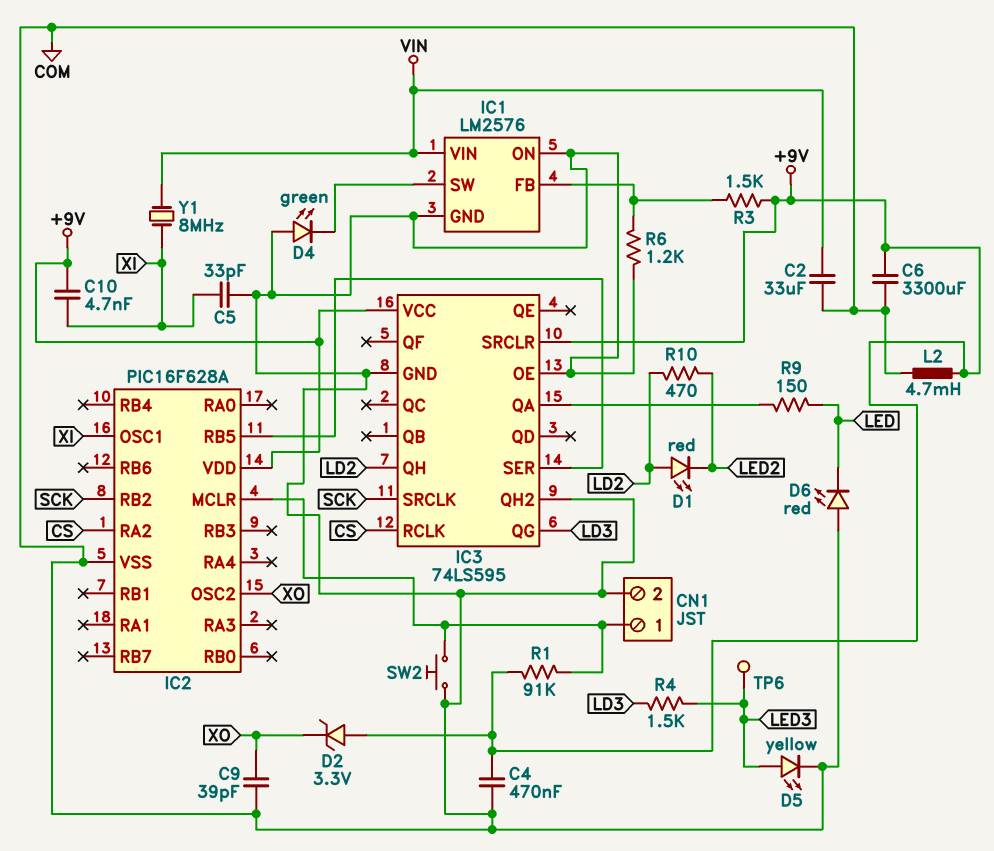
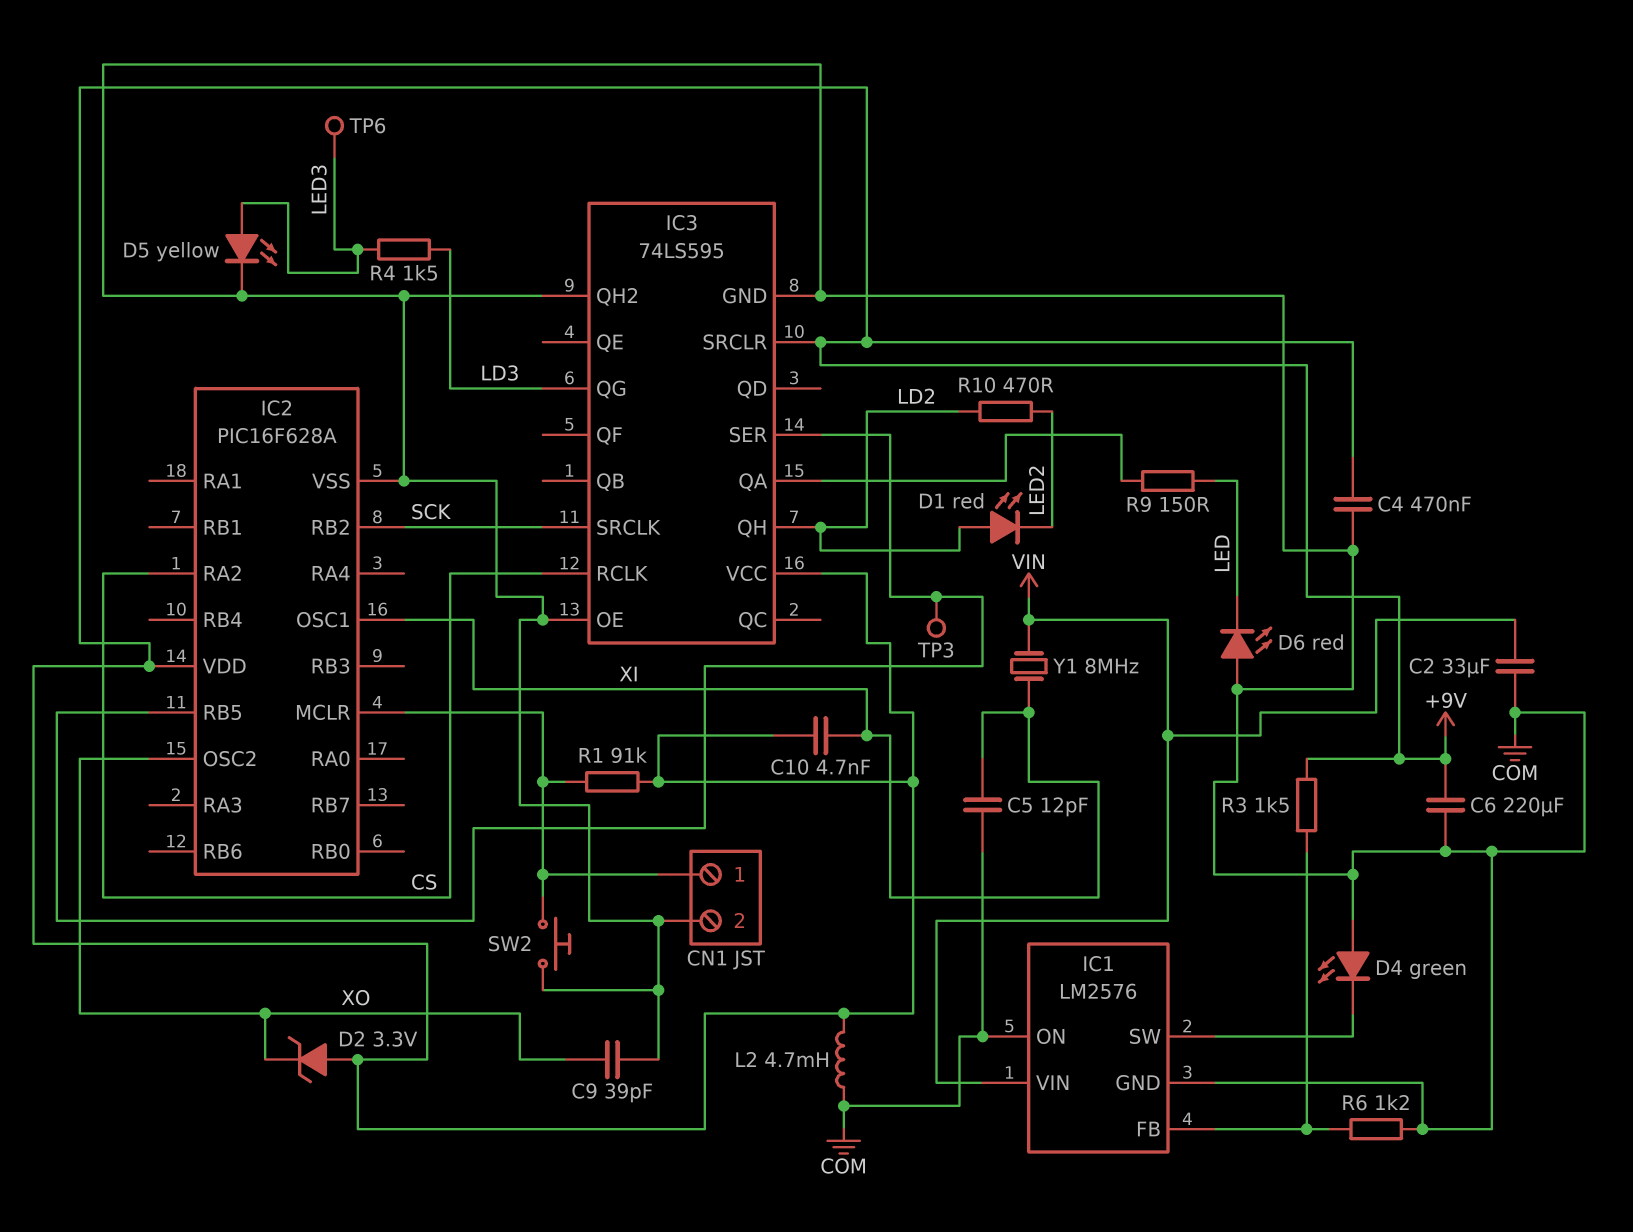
C5: 33pF (COM, XI) -> 12pF (COM, XI)
C6: 3300uF (+9V, COM) -> 220uF (+9V, COM)
TP3: none -> test point (IC2/RB5)

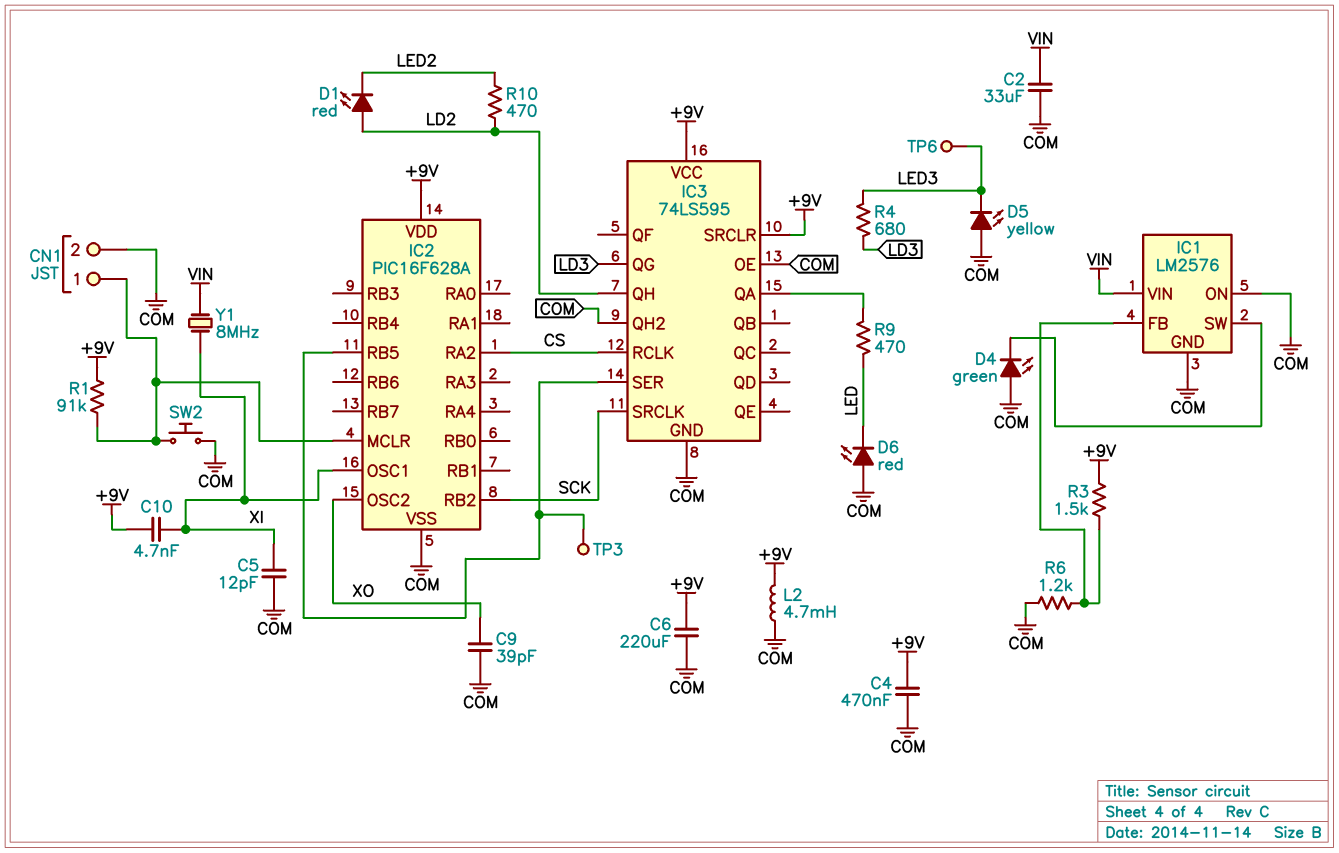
D2: zener 3.3V (A +9V, K XO) -> none
D5: LED yellow (A LED3, K COM) -> LED yellow (A COM, K LED3)
R4: 1.5k (LD3, LED3) -> 680 (LD3, LED3)
R9: 150 (IC3/QA, LED) -> 470 (IC3/QA, LED)

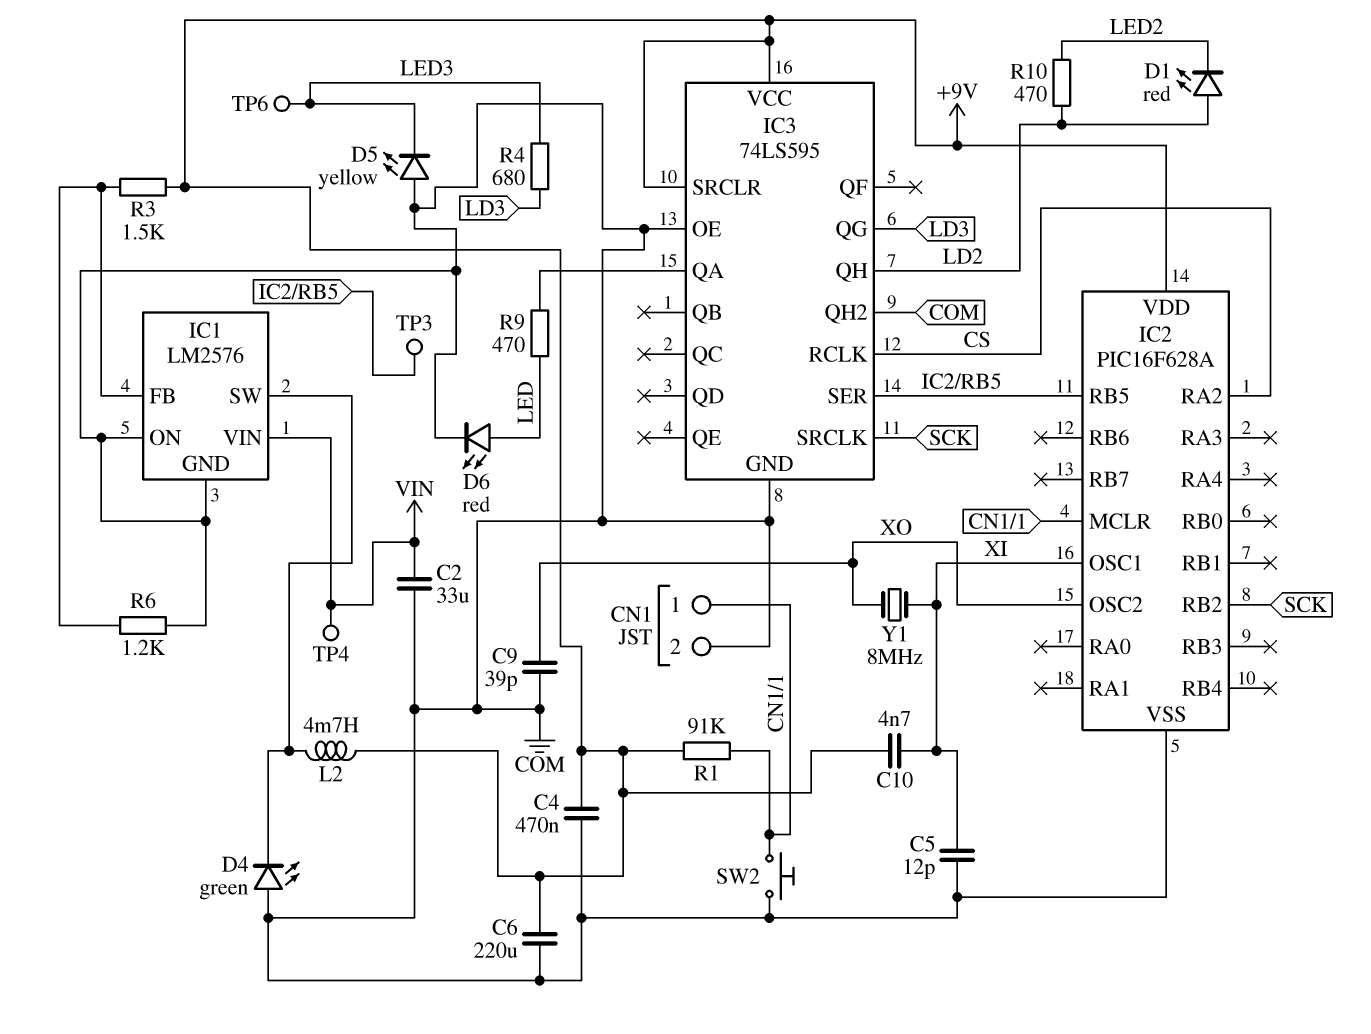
D6: LED red (A COM, K LED) -> LED red (A LED, K COM)
L2: 4.7mH (+9V, COM) -> 4.7mH (+9V, IC1/SW)
TP4: none -> test point (VIN)
Y1: 8MHz (VIN, XI) -> 8MHz (XI, XO)

